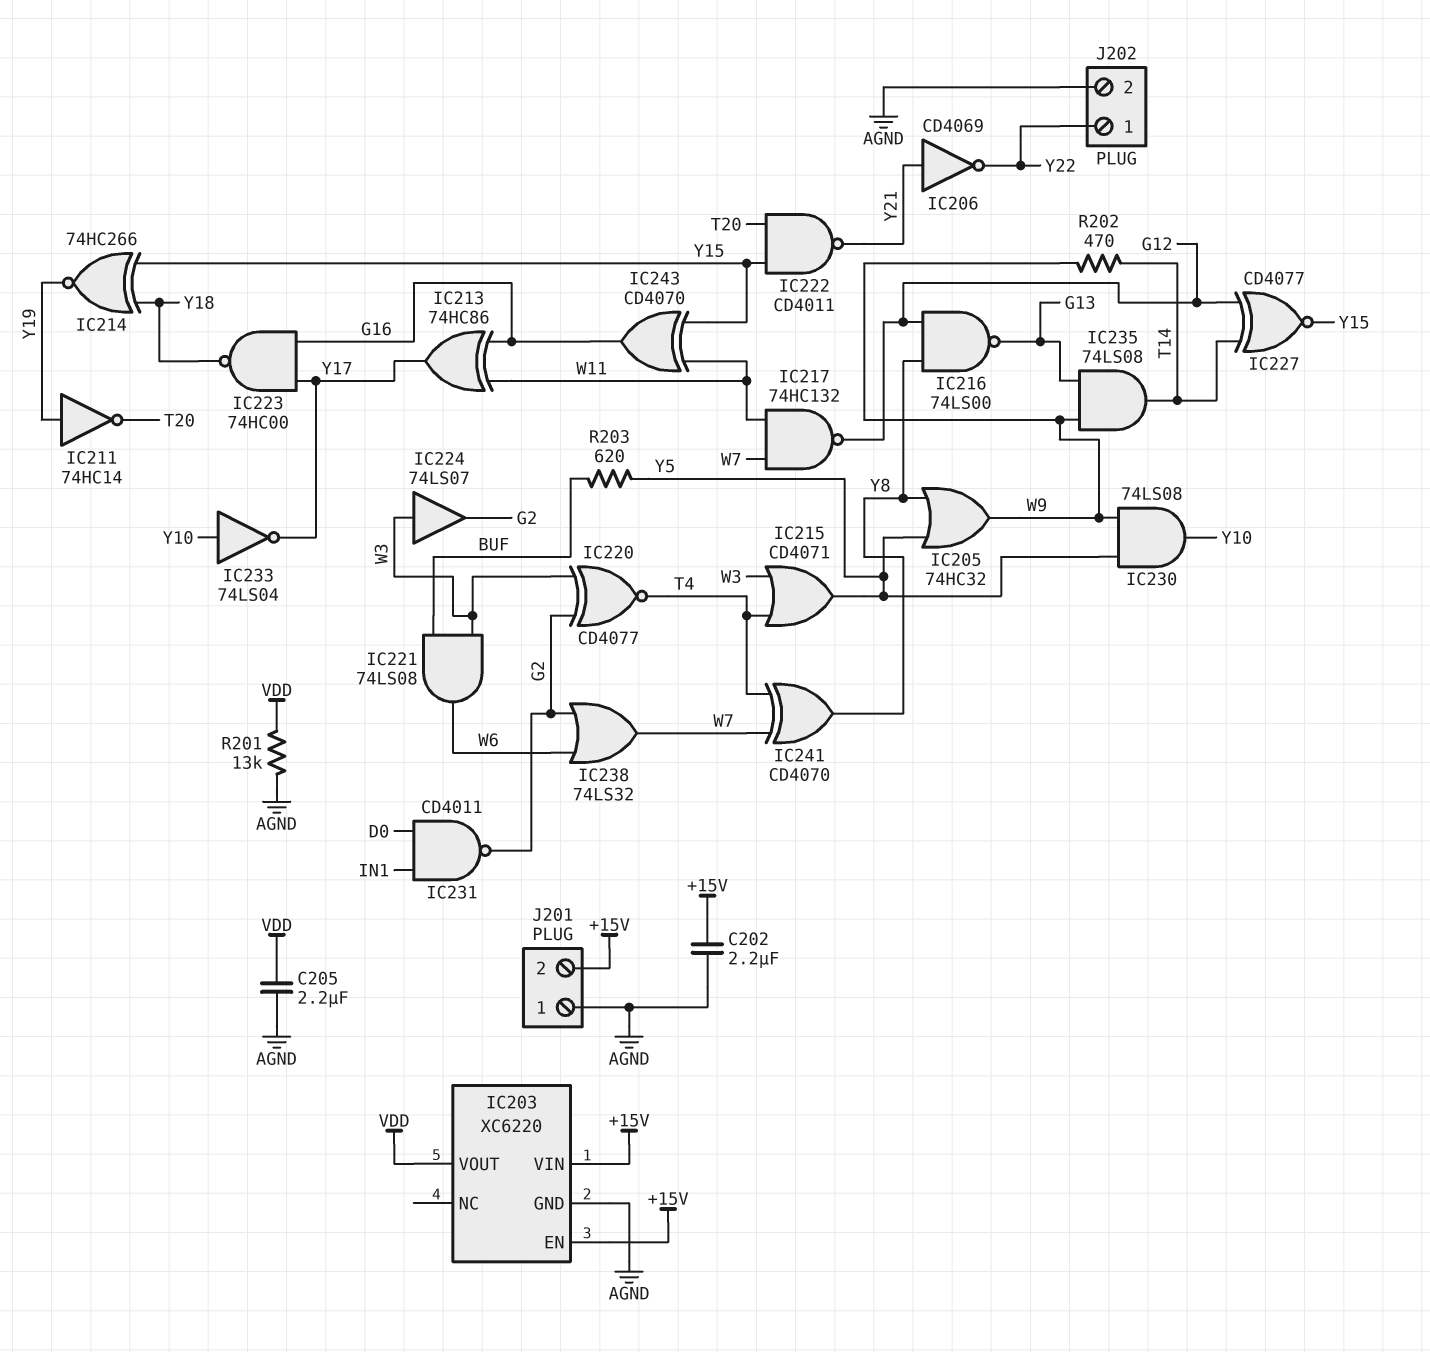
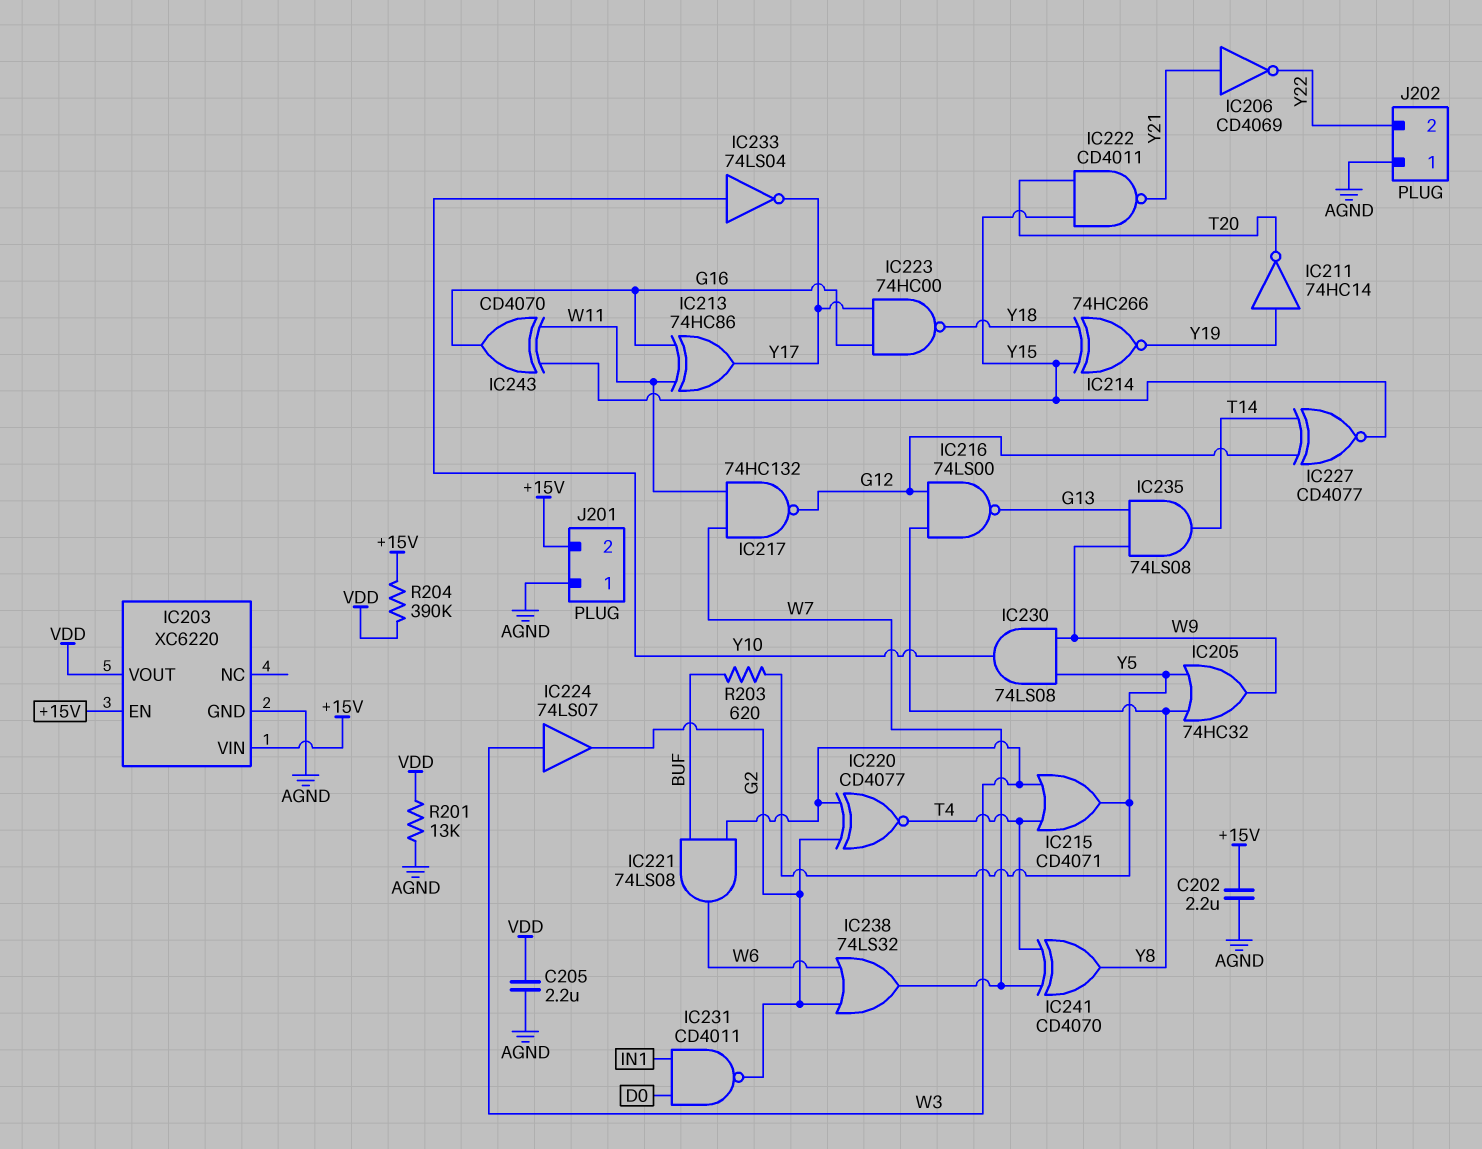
J202 pin 1: Y22 -> AGND
J202 pin 2: AGND -> Y22
R202: 470 (T14, W9) -> none
R204: none -> 390k (+15V, VDD)

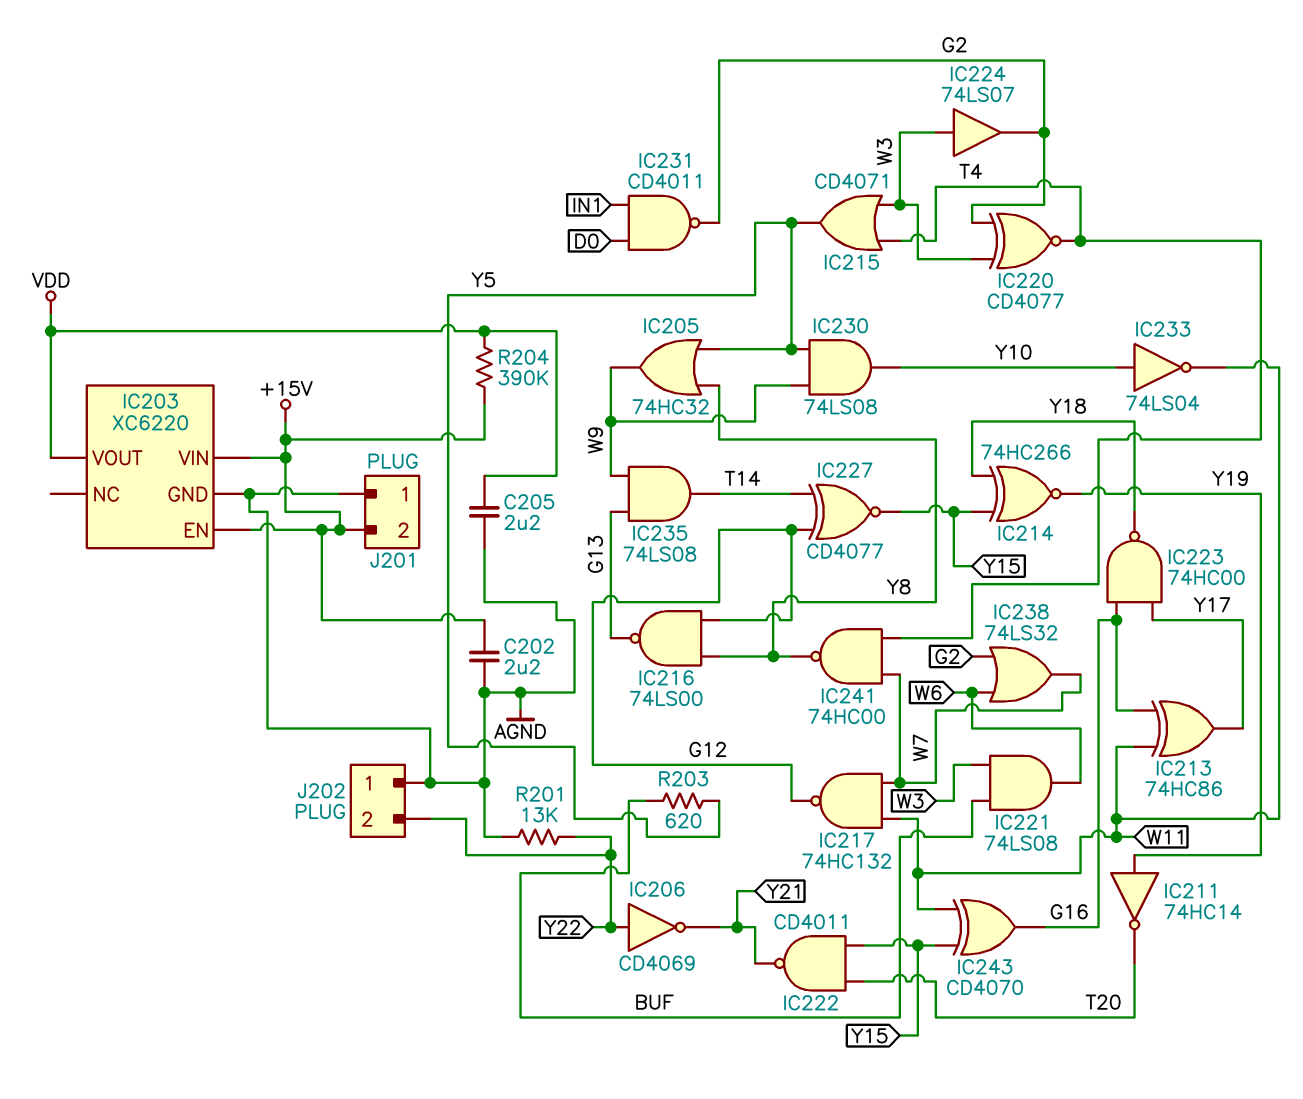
IC206: NOT CD4069 (in Y21, out Y22) -> NOT CD4069 (in Y22, out Y21)
IC233: NOT 74LS04 (in Y10, out Y17) -> NOT 74LS04 (in Y10, out W11)
IC241: XOR CD4070 (in T4, in W7, out Y8) -> NAND 74HC00 (in T4, in W7, out Y8)
R201: 13k (AGND, VDD) -> 13k (AGND, Y22)

